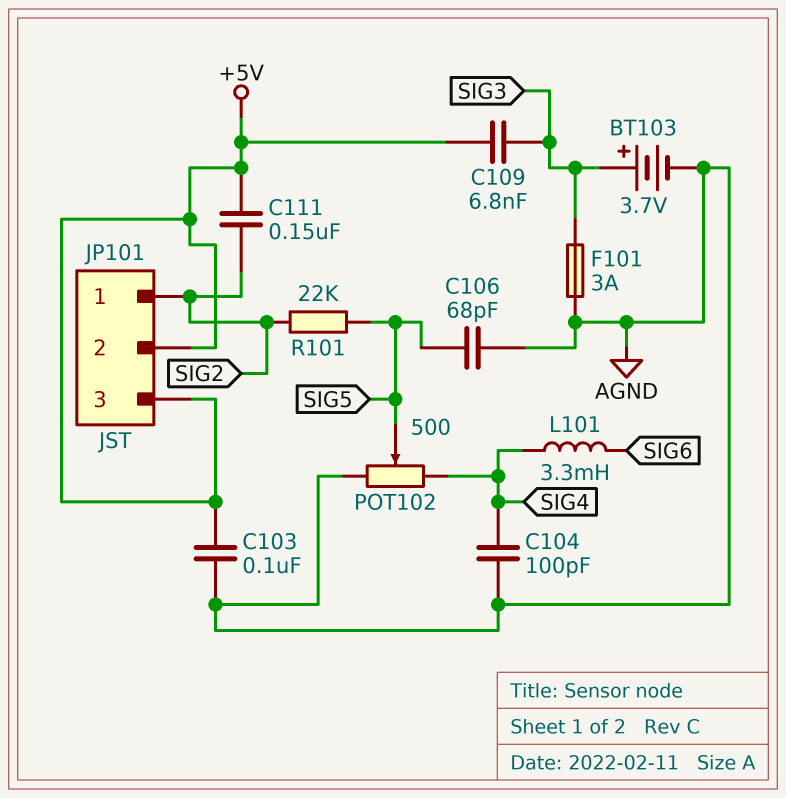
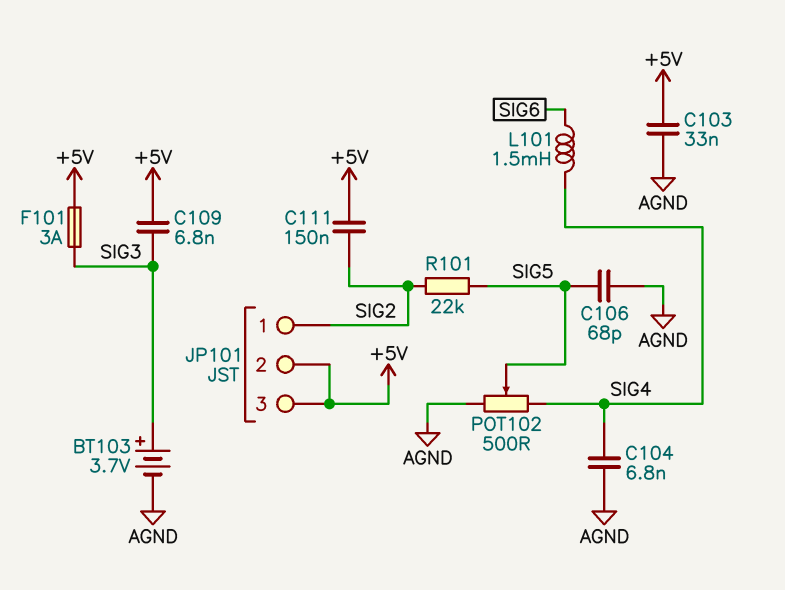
C103: 100nF (+5V, AGND) -> 33nF (+5V, AGND)
C104: 100pF (AGND, SIG4) -> 6.8nF (AGND, SIG4)
F101: 3A (AGND, SIG3) -> 3A (+5V, SIG3)
L101: 3.3mH (SIG4, SIG6) -> 1.5mH (SIG4, SIG6)

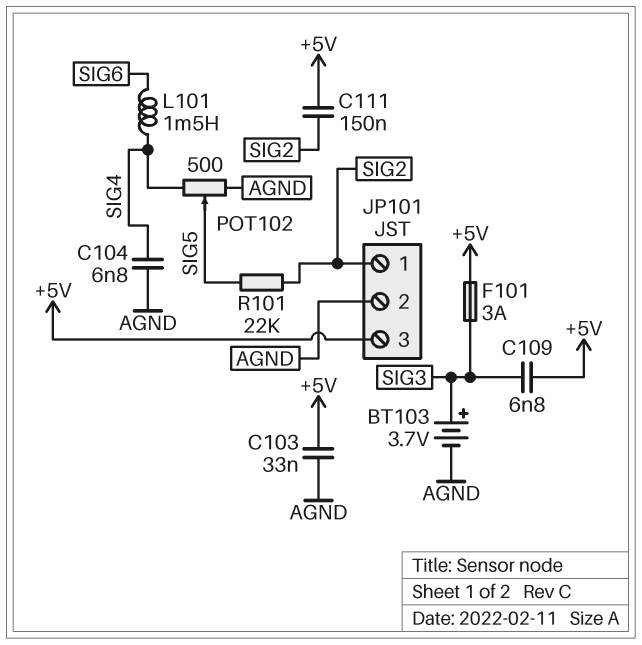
C106: 68pF (AGND, SIG5) -> none
JP101 pin 2: +5V -> AGND

